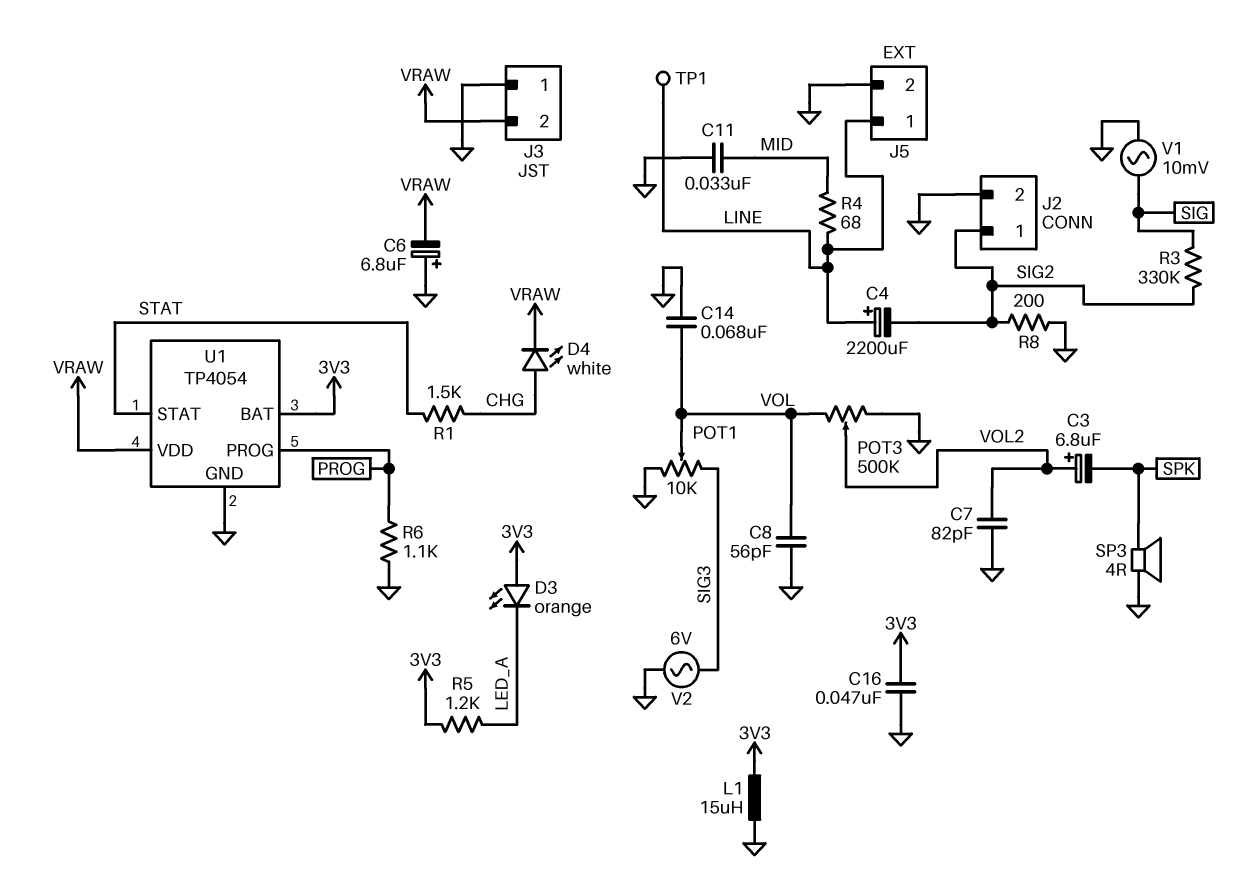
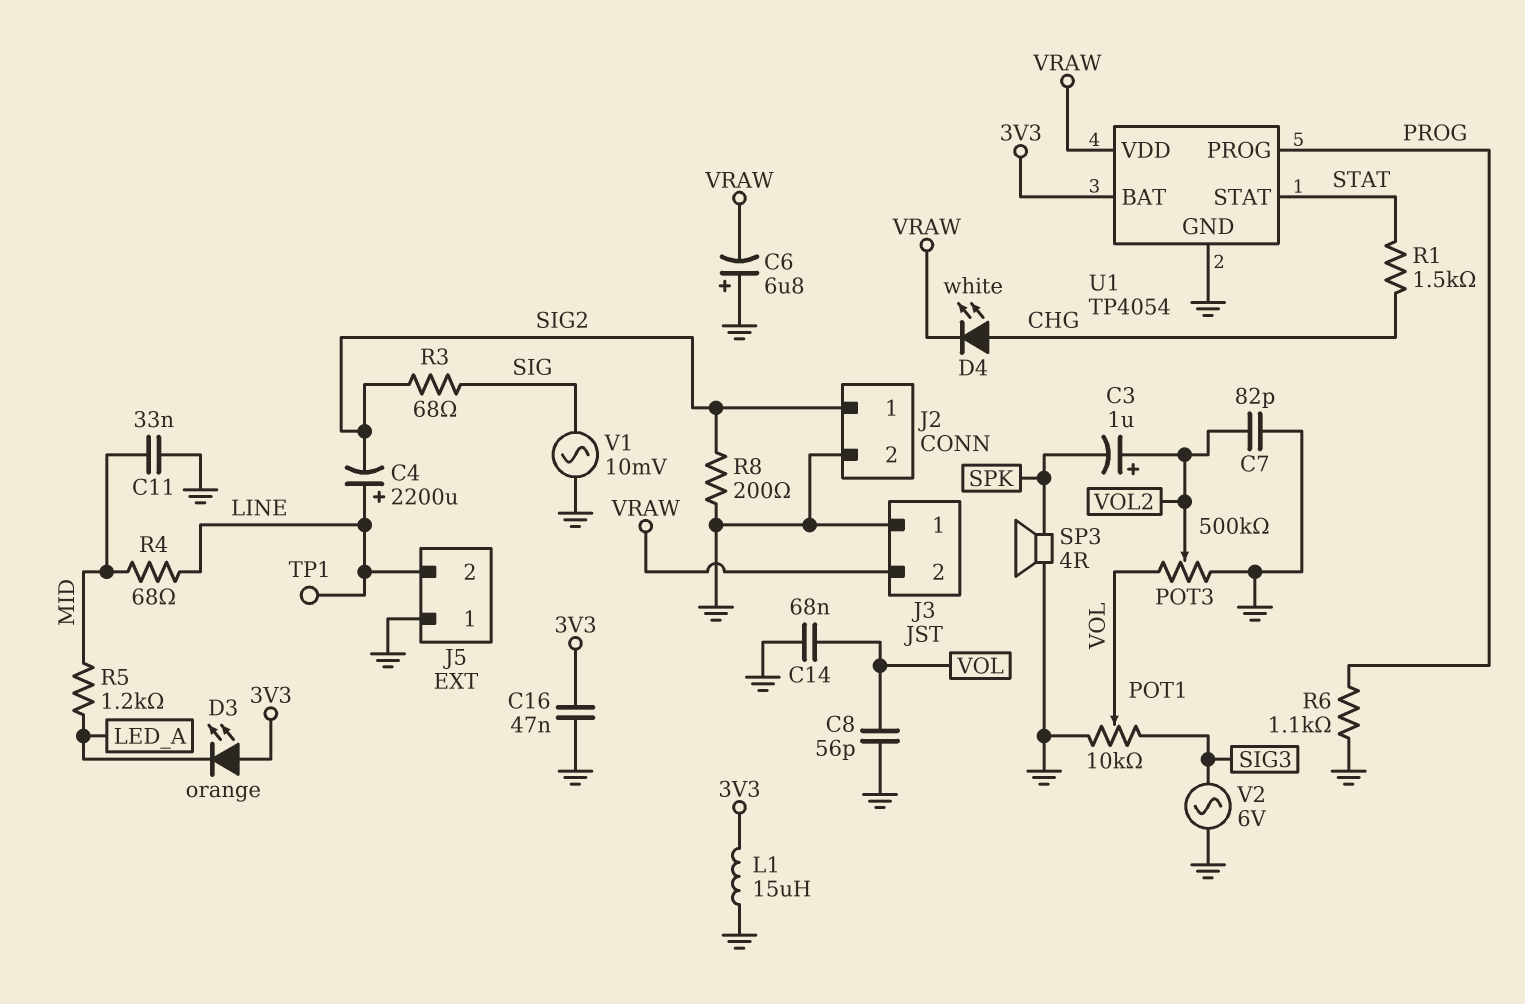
C3: 6.8uF (plus VOL2, minus SPK) -> 1uF (plus VOL2, minus SPK)
J5 pin 1: LINE -> GND
J5 pin 2: GND -> LINE
R3: 330k (SIG, SIG2) -> 68 (SIG, SIG2)
R5: 1.2k (3V3, LED_A) -> 1.2k (LED_A, MID)

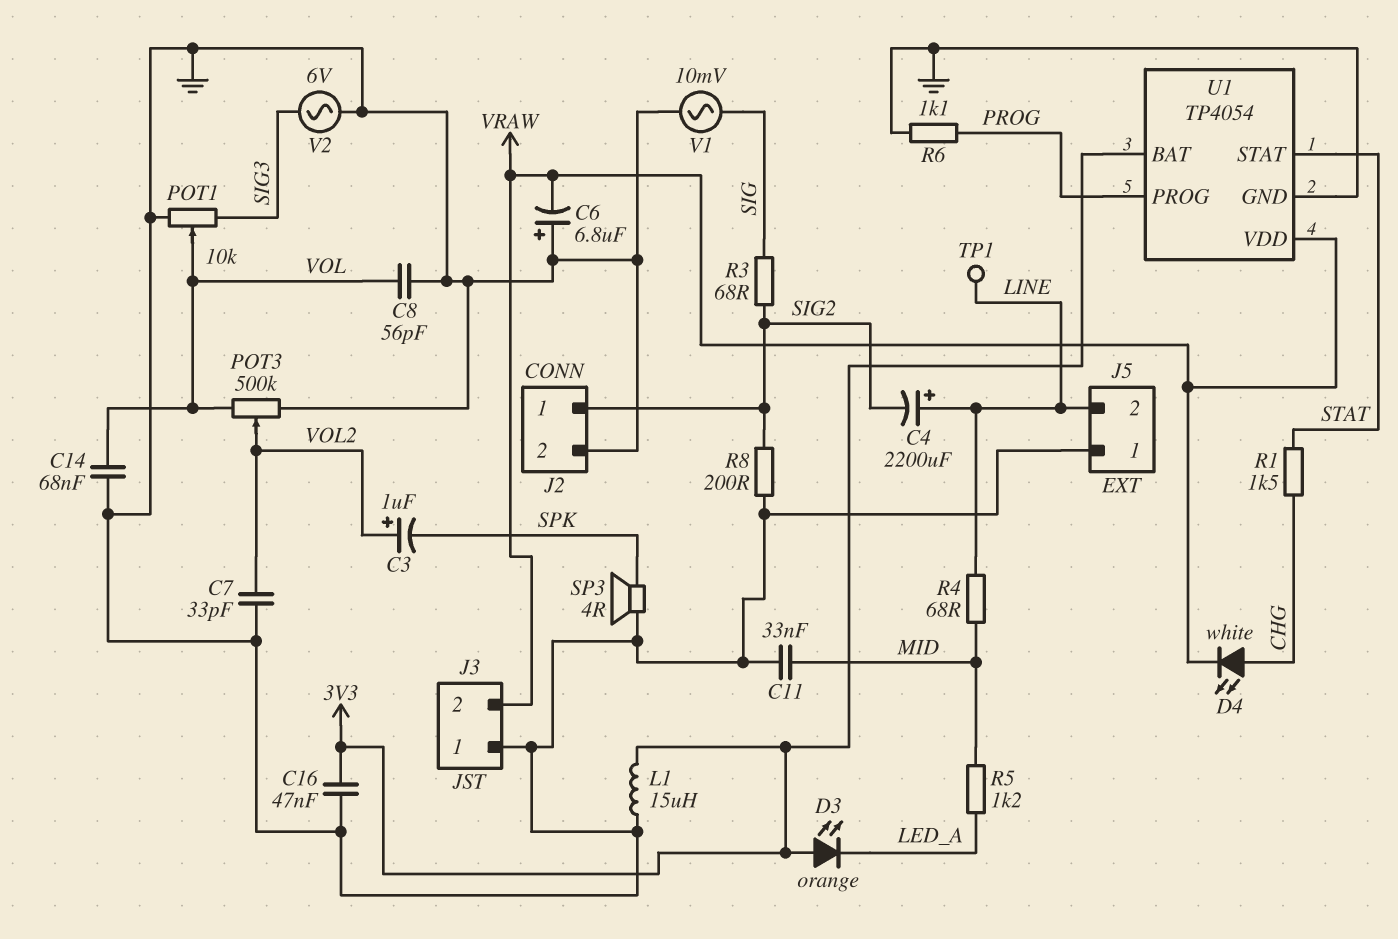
C7: 82pF (GND, VOL2) -> 33pF (GND, VOL2)

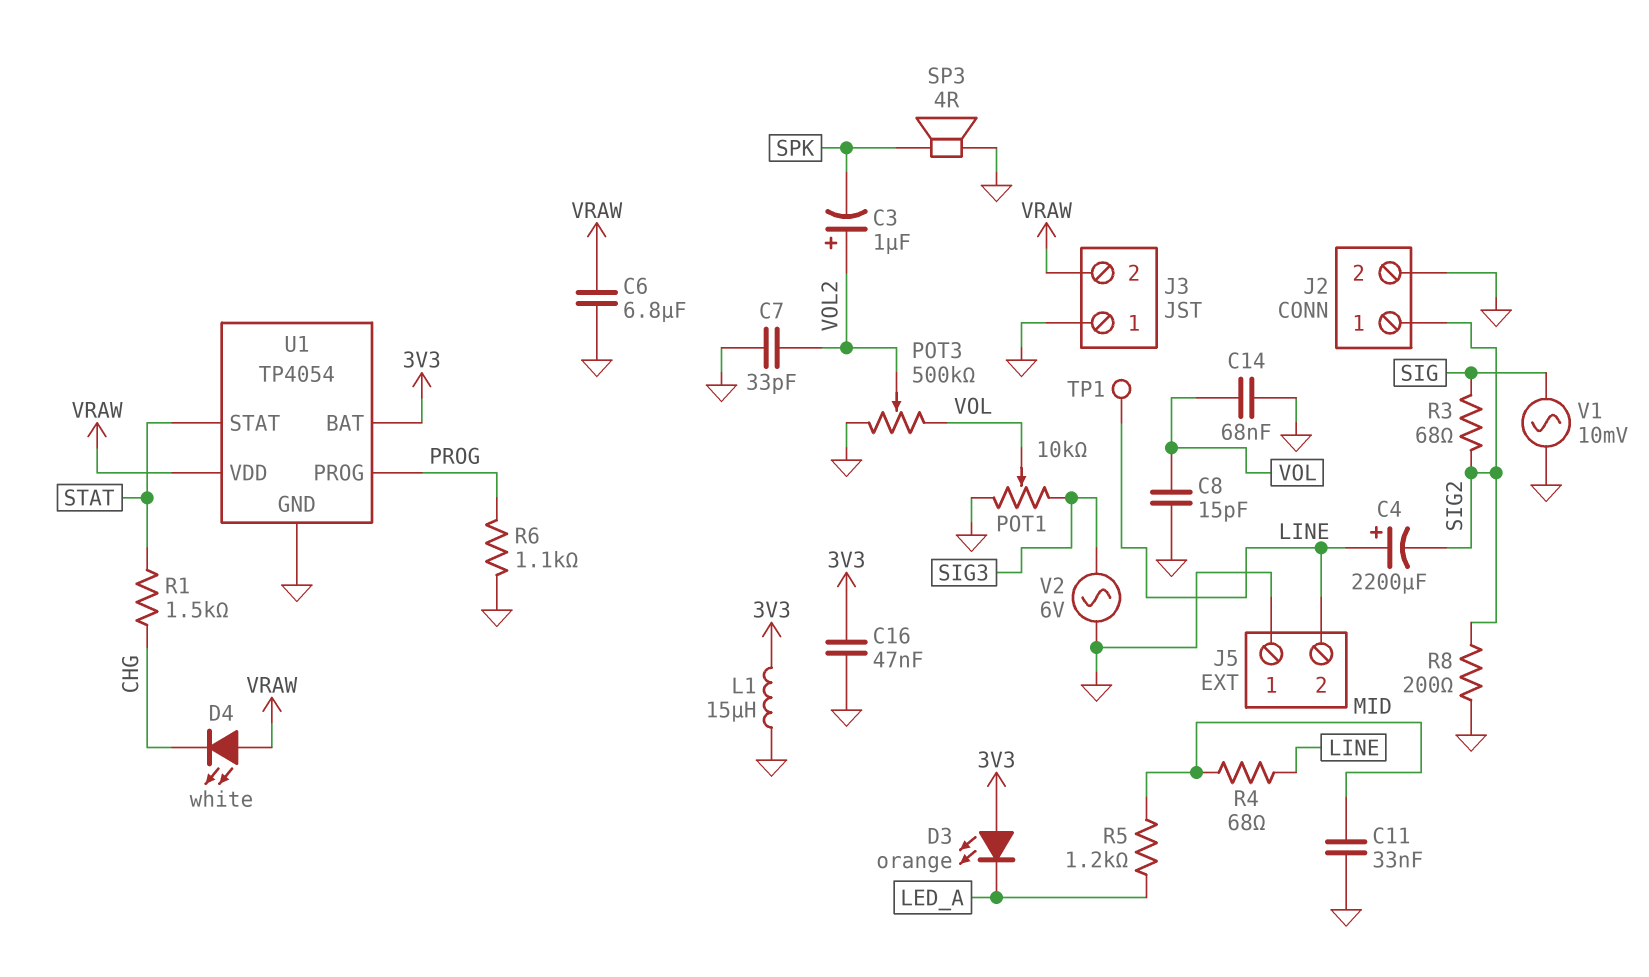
C6: 6.8uF (plus GND, minus VRAW) -> 6.8uF (GND, VRAW)
C8: 56pF (GND, VOL) -> 15pF (GND, VOL)
D4: LED white (A CHG, K VRAW) -> LED white (A VRAW, K CHG)

